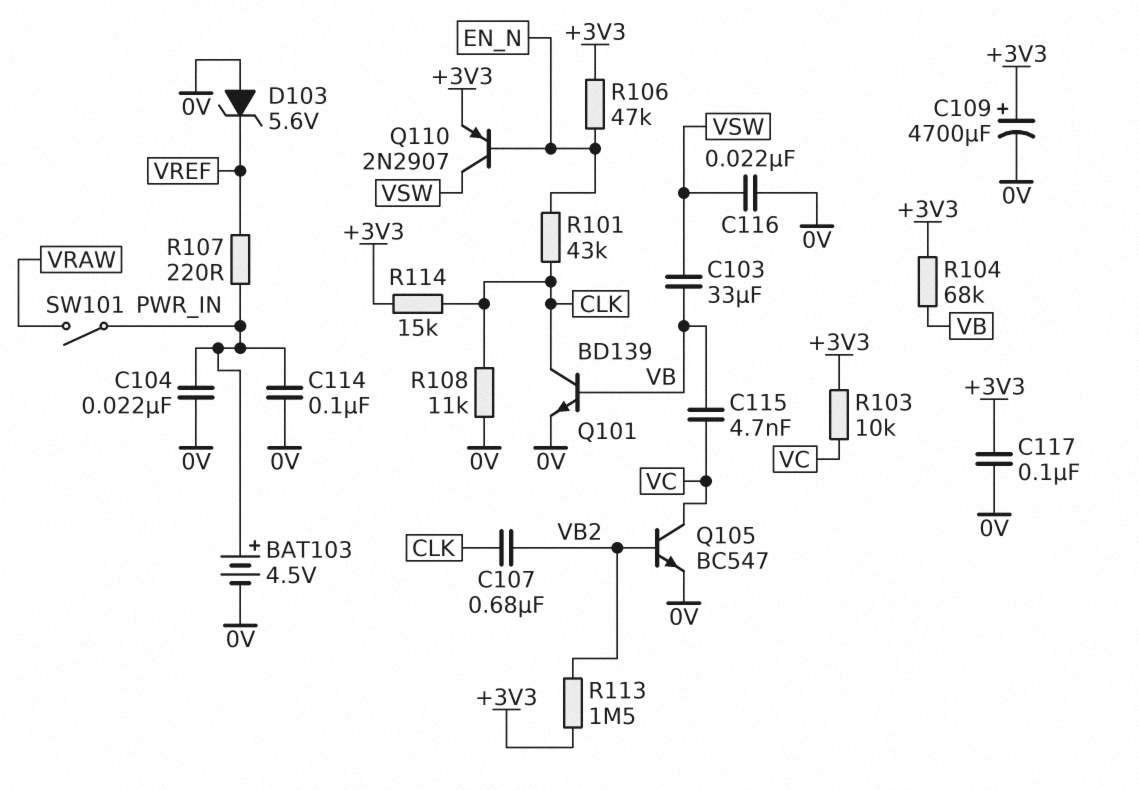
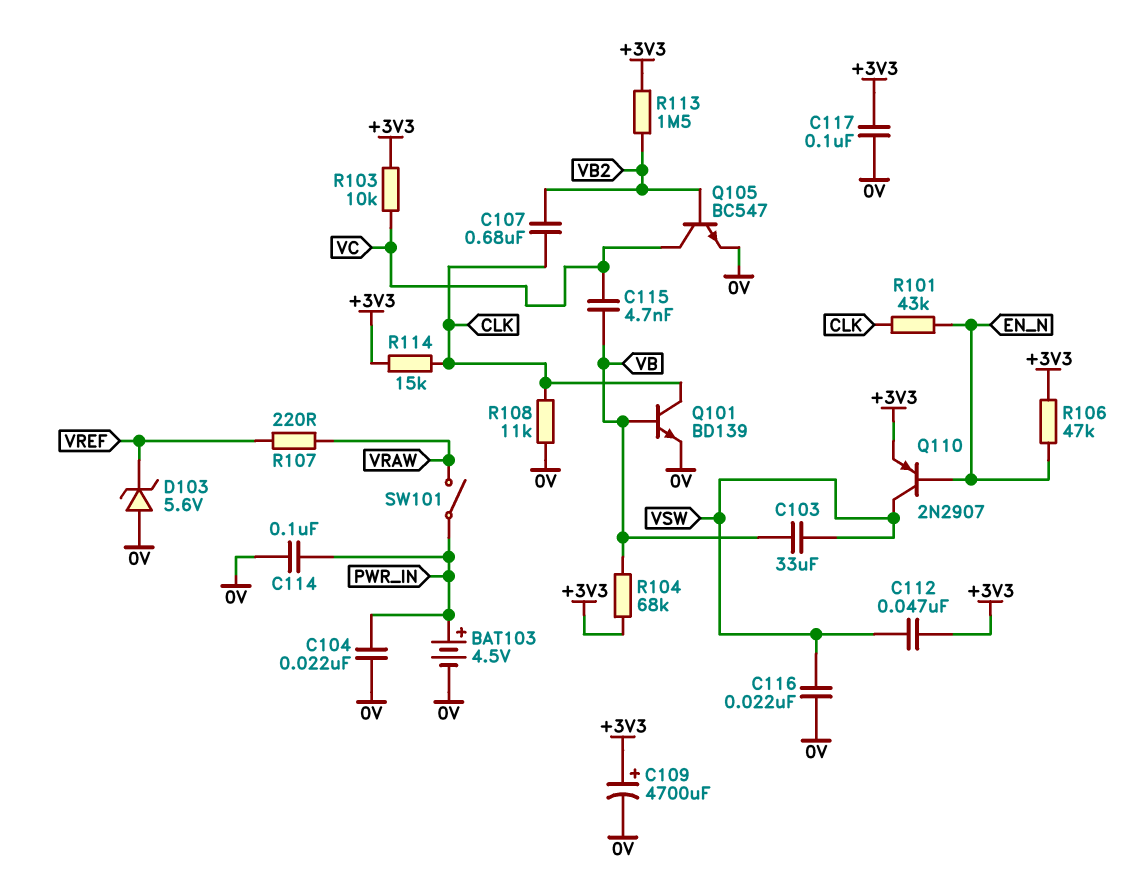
C112: none -> 47nF (+3V3, VSW)
R107: 220 (PWR_IN, VREF) -> 220 (VRAW, VREF)

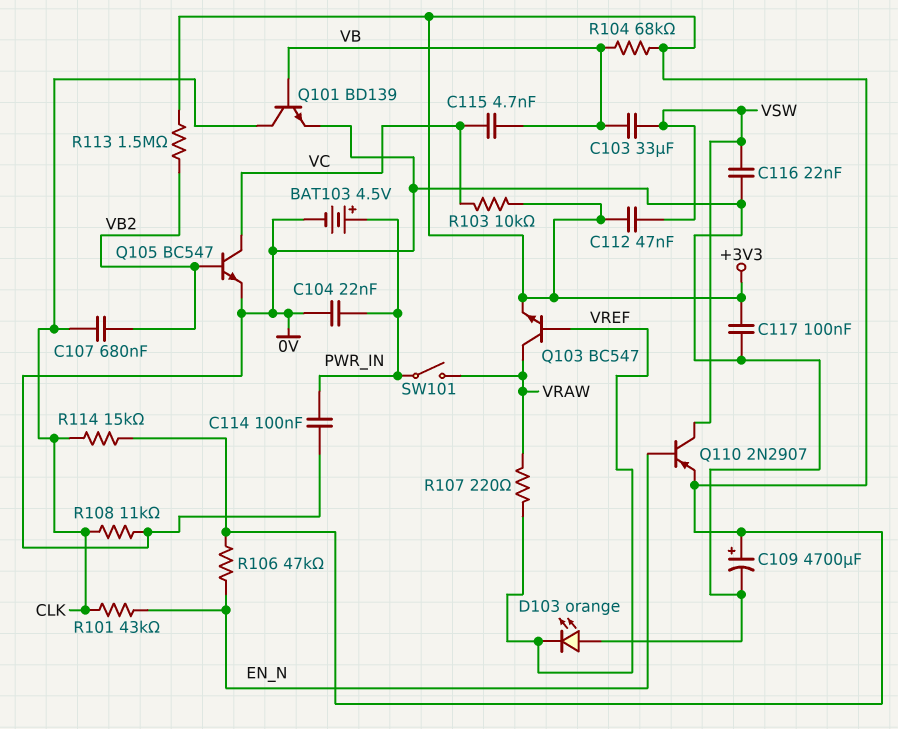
D103: zener 5.6V (A 0V, K VREF) -> LED orange (A 0V, K VREF)
Q103: none -> NPN BC547 (B VREF, C VRAW, E +3V3)

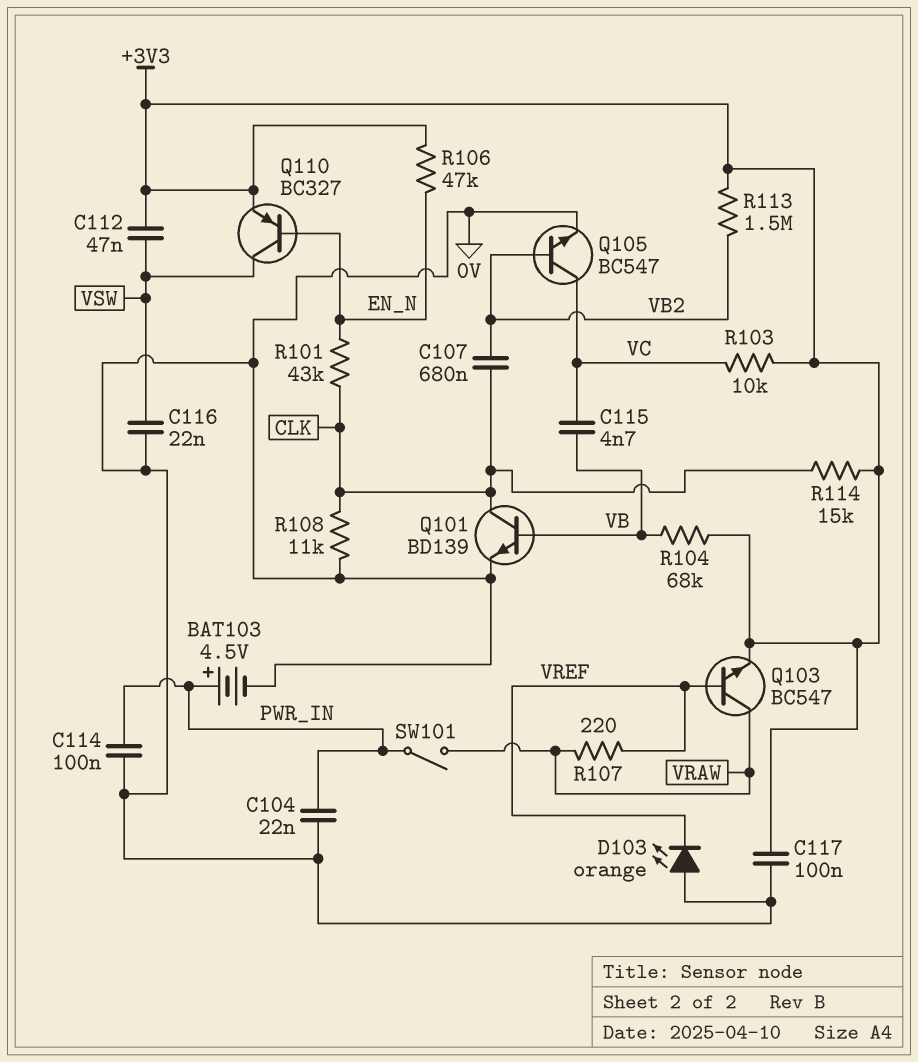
C103: 33uF (VB, VSW) -> none
C109: 4700uF (plus +3V3, minus 0V) -> none
Q110: PNP 2N2907 (B EN_N, C VSW, E +3V3) -> PNP BC327 (B EN_N, C VSW, E +3V3)

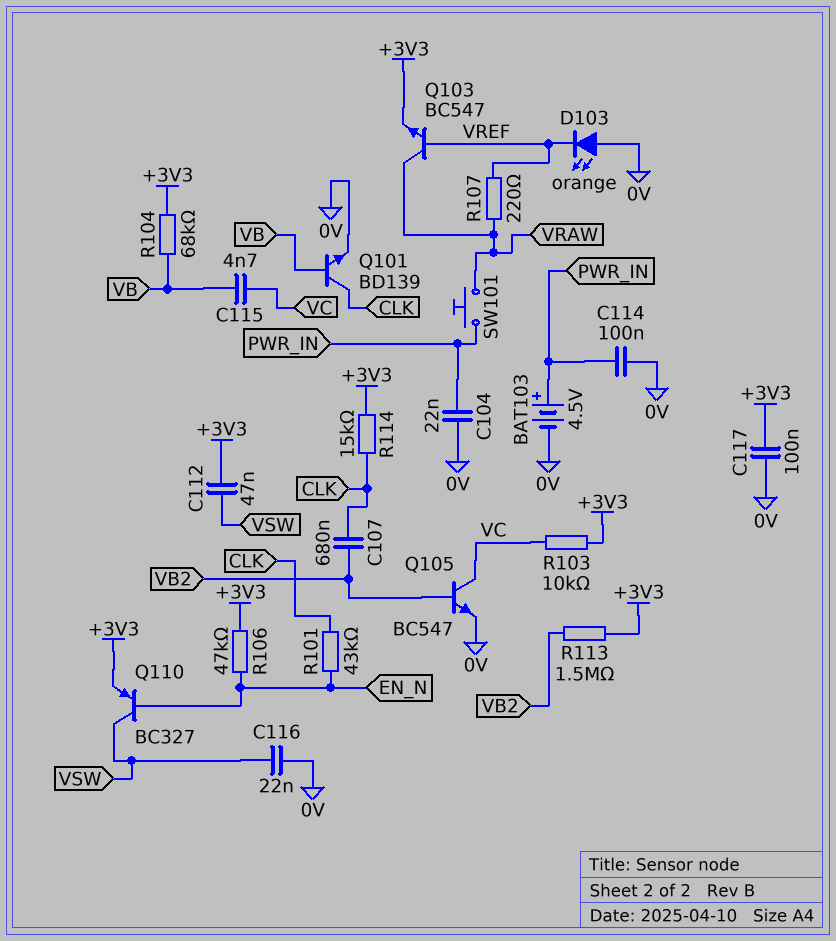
R108: 11k (0V, CLK) -> none
SW101: switch (PWR_IN, VRAW) -> button (PWR_IN, VRAW)

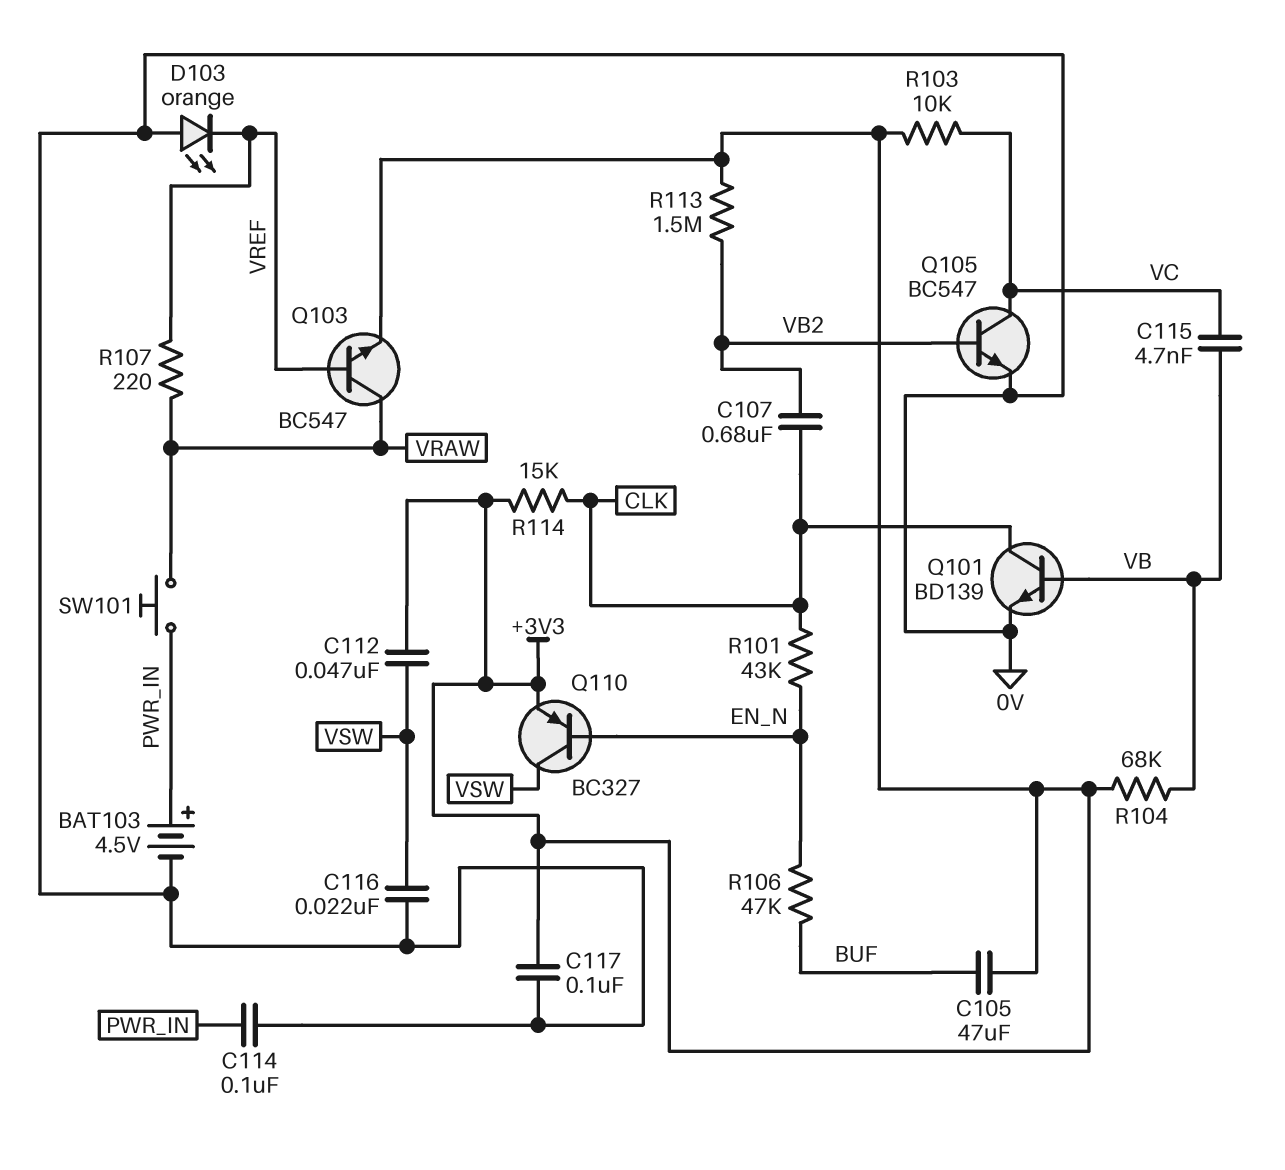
C104: 22nF (0V, PWR_IN) -> none
C105: none -> 47uF (+3V3, BUF)
R106: 47k (+3V3, EN_N) -> 47k (BUF, EN_N)

